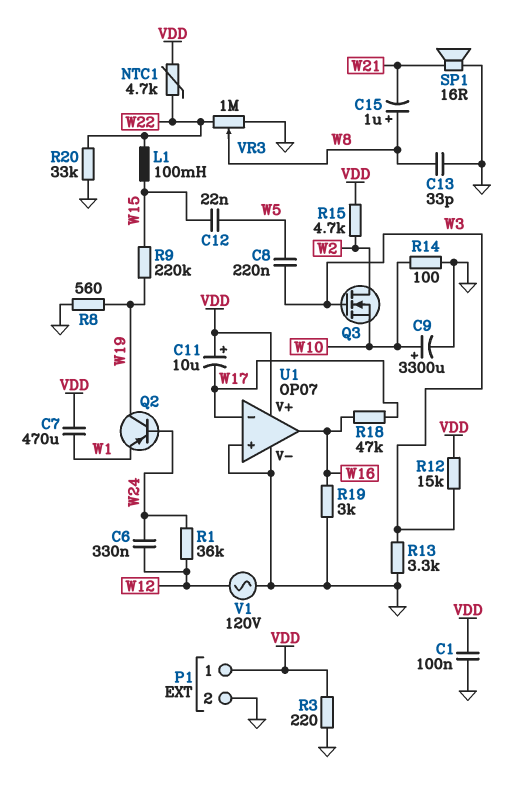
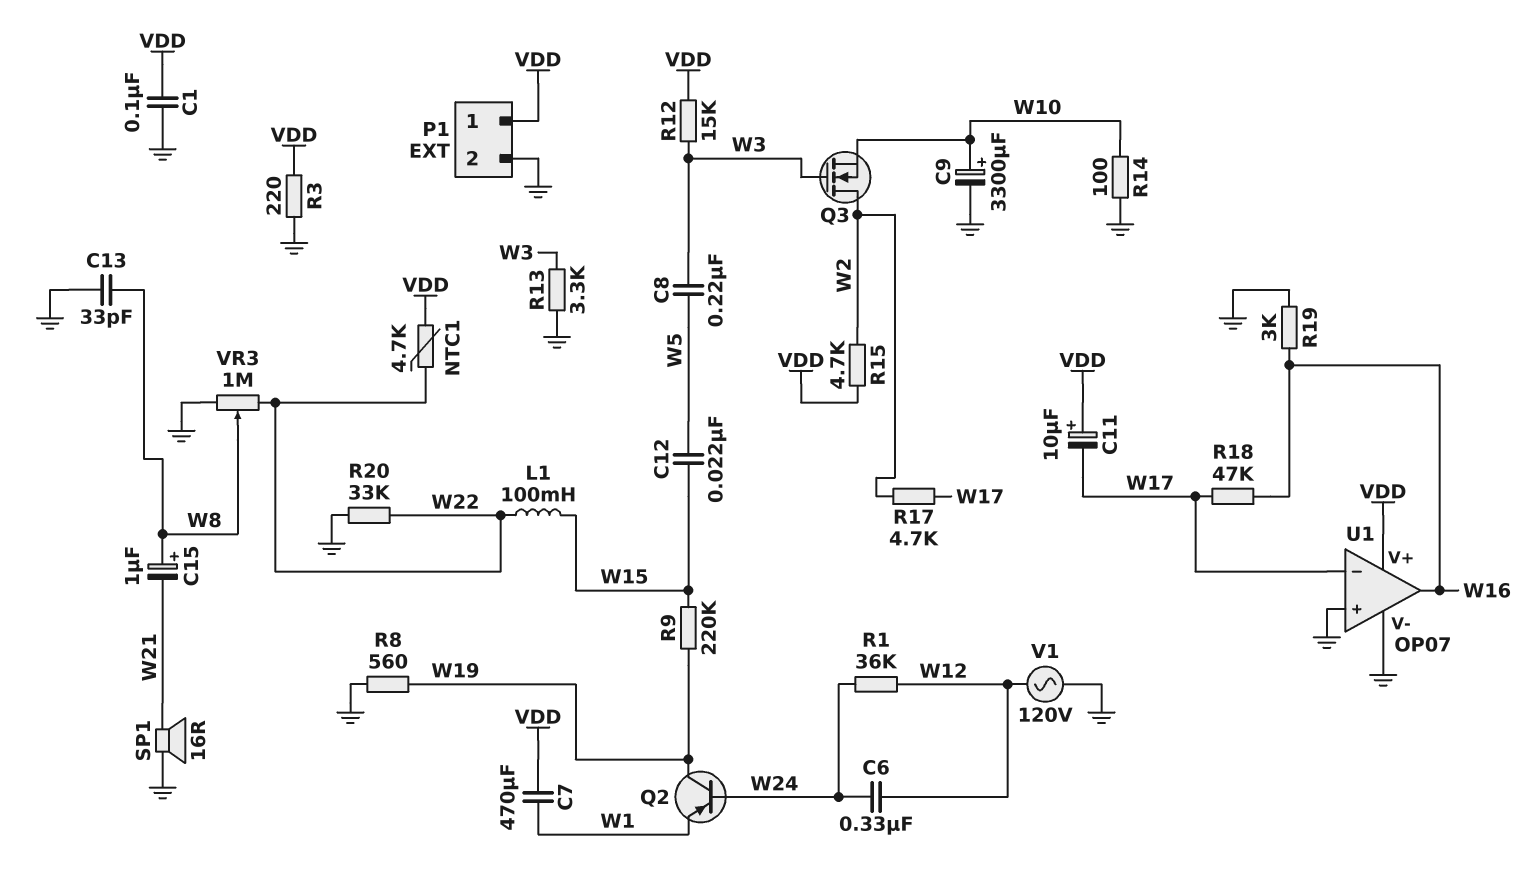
R17: none -> 4.7k (W2, W17)

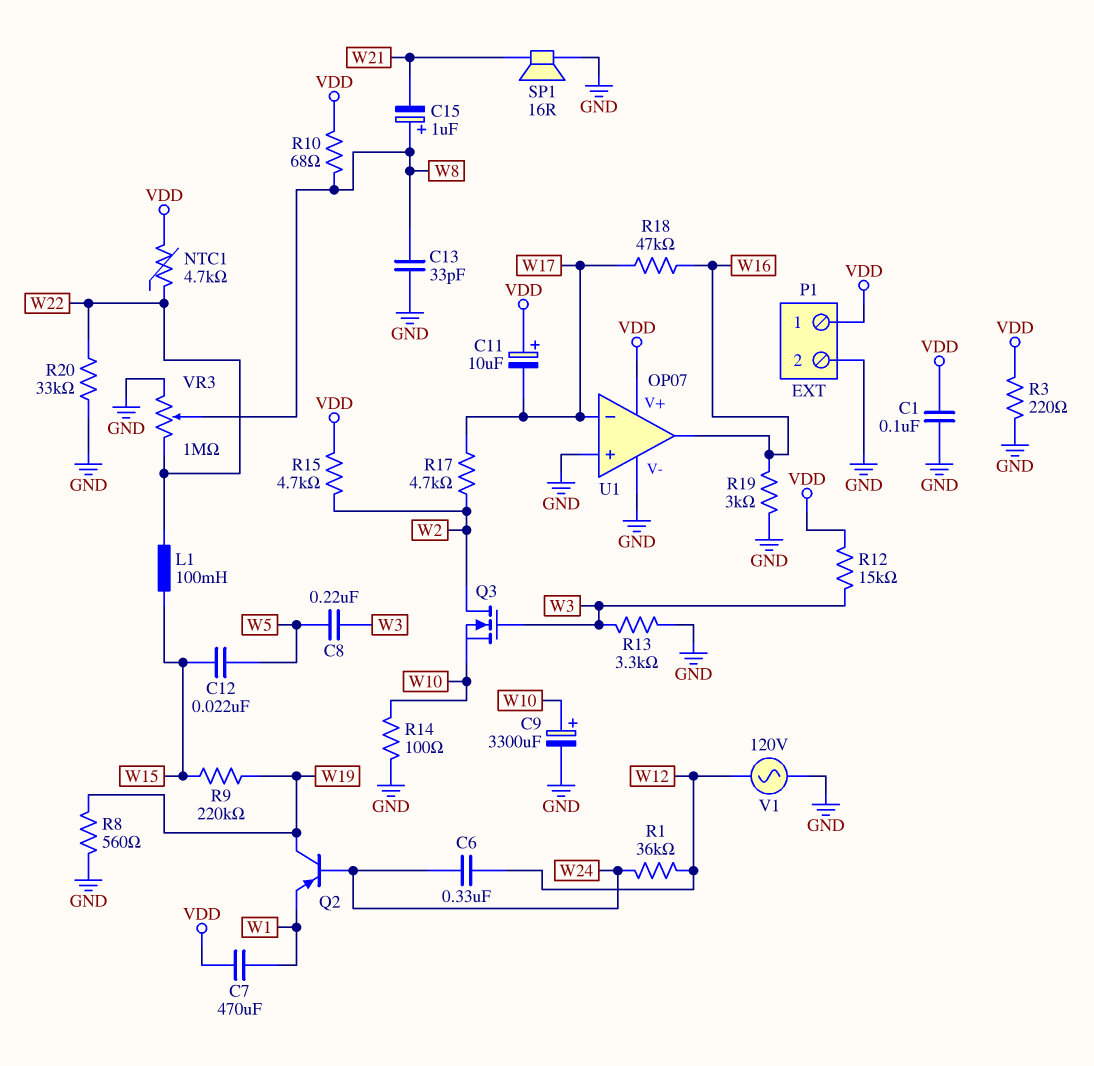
R10: none -> 68 (VDD, W8)

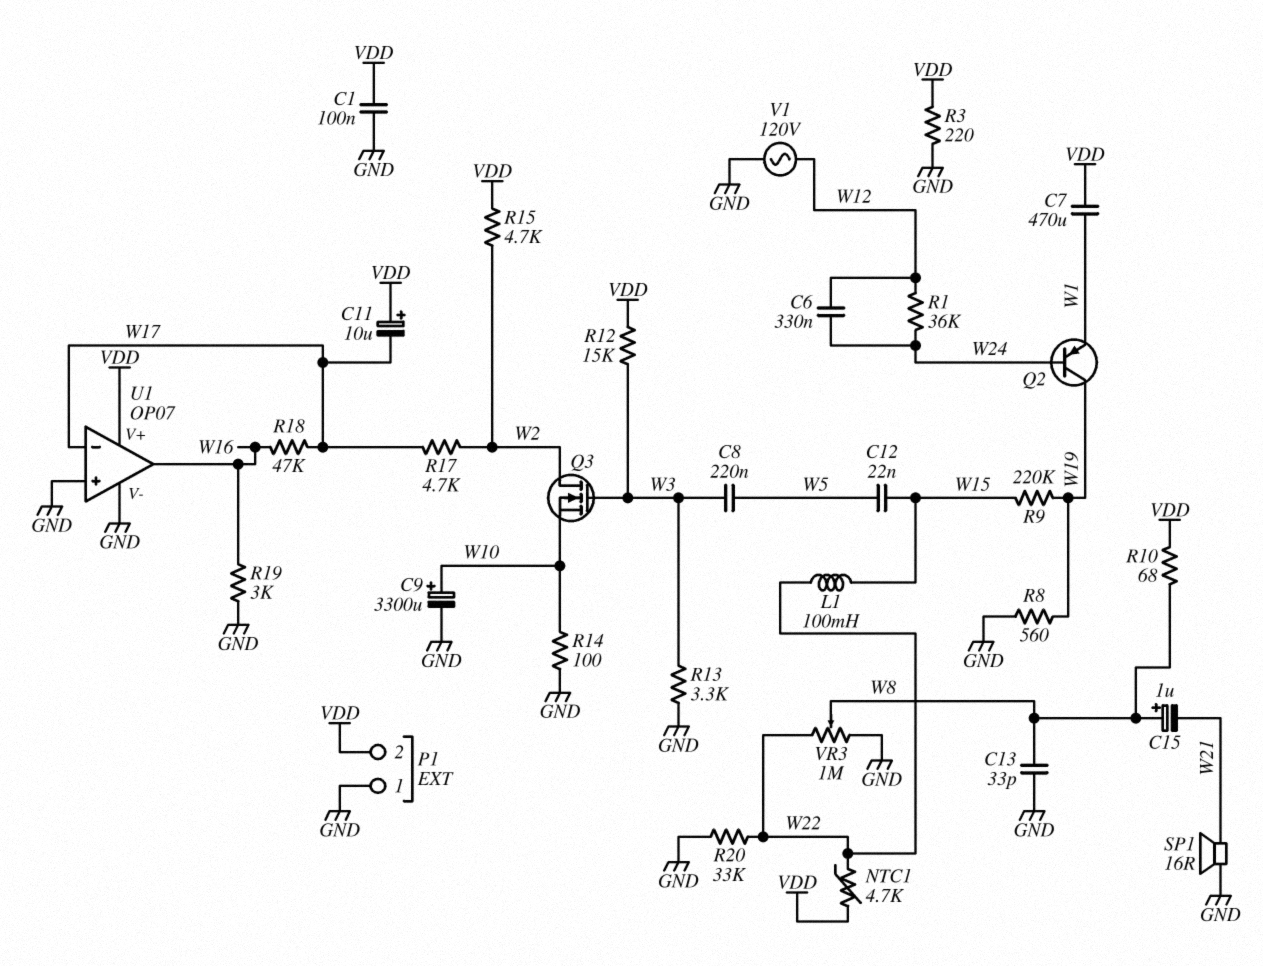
P1 pin 1: VDD -> GND
P1 pin 2: GND -> VDD

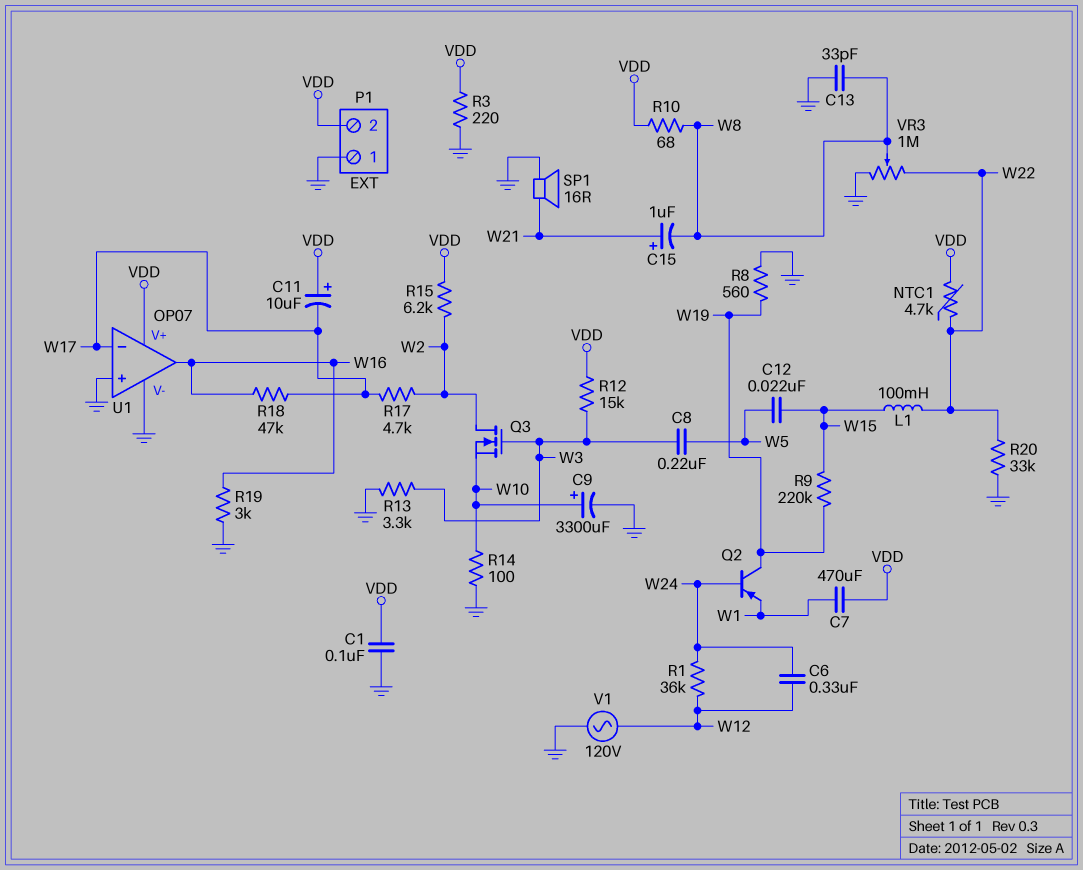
C15: 1uF (plus W8, minus W21) -> 1uF (plus W21, minus W8)
R15: 4.7k (VDD, W2) -> 6.2k (VDD, W2)

